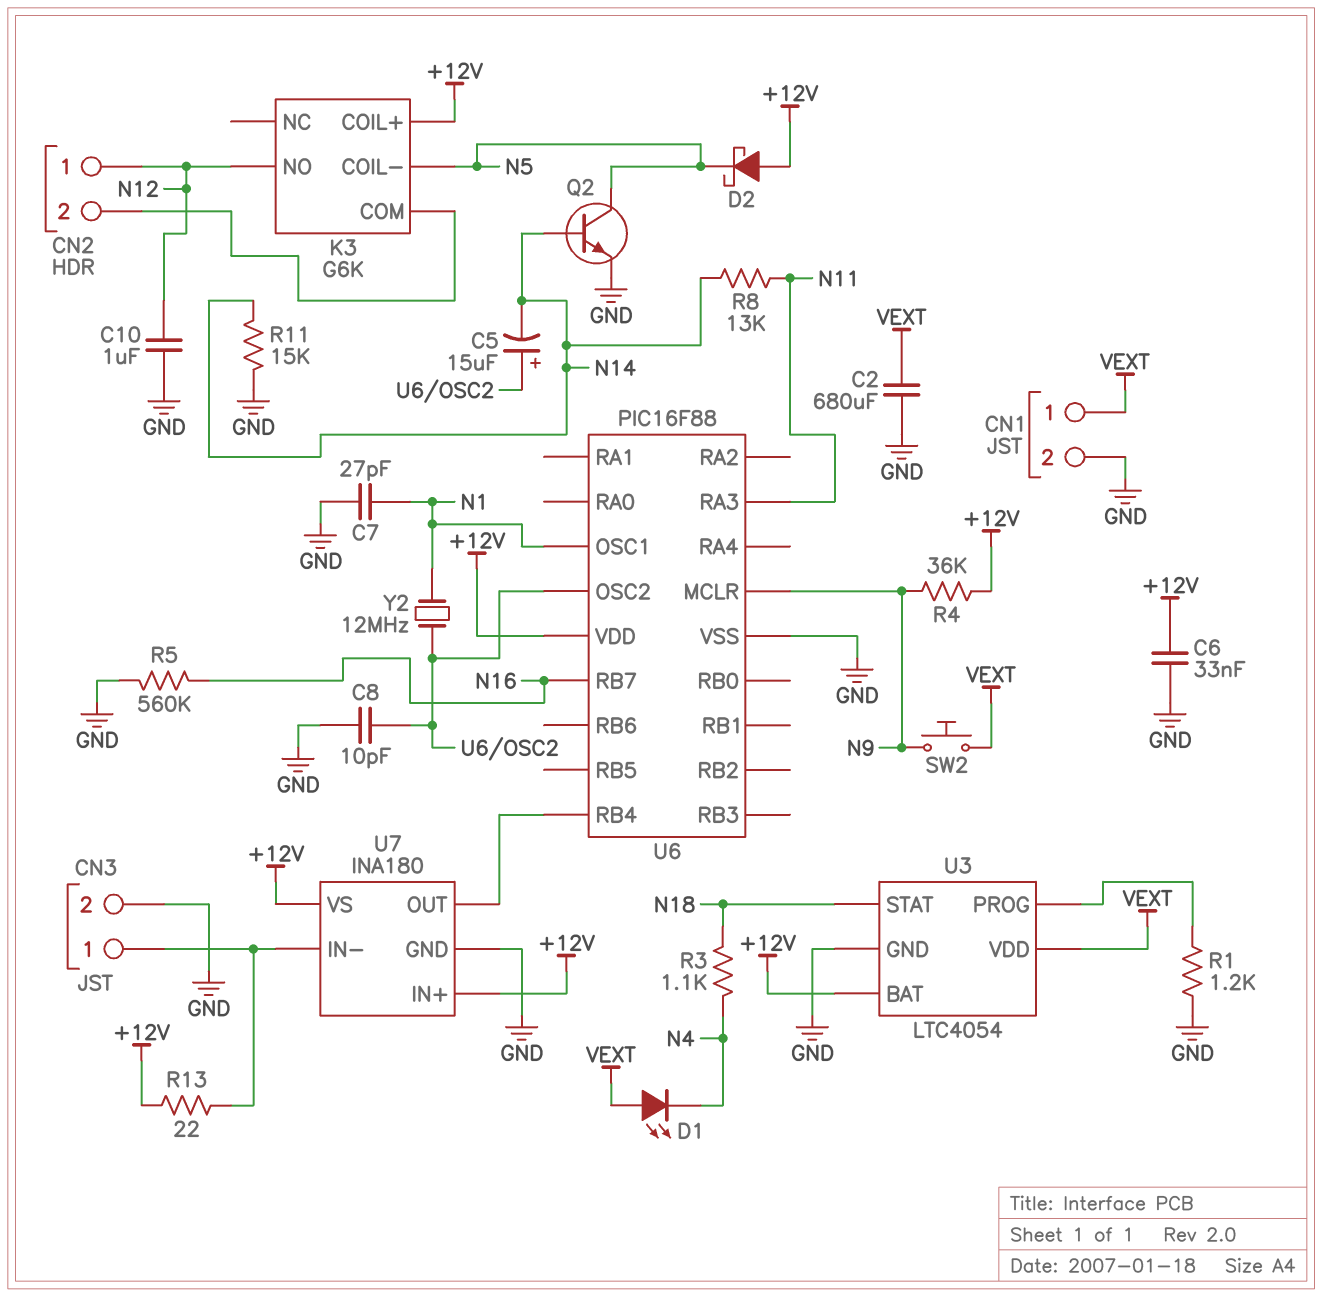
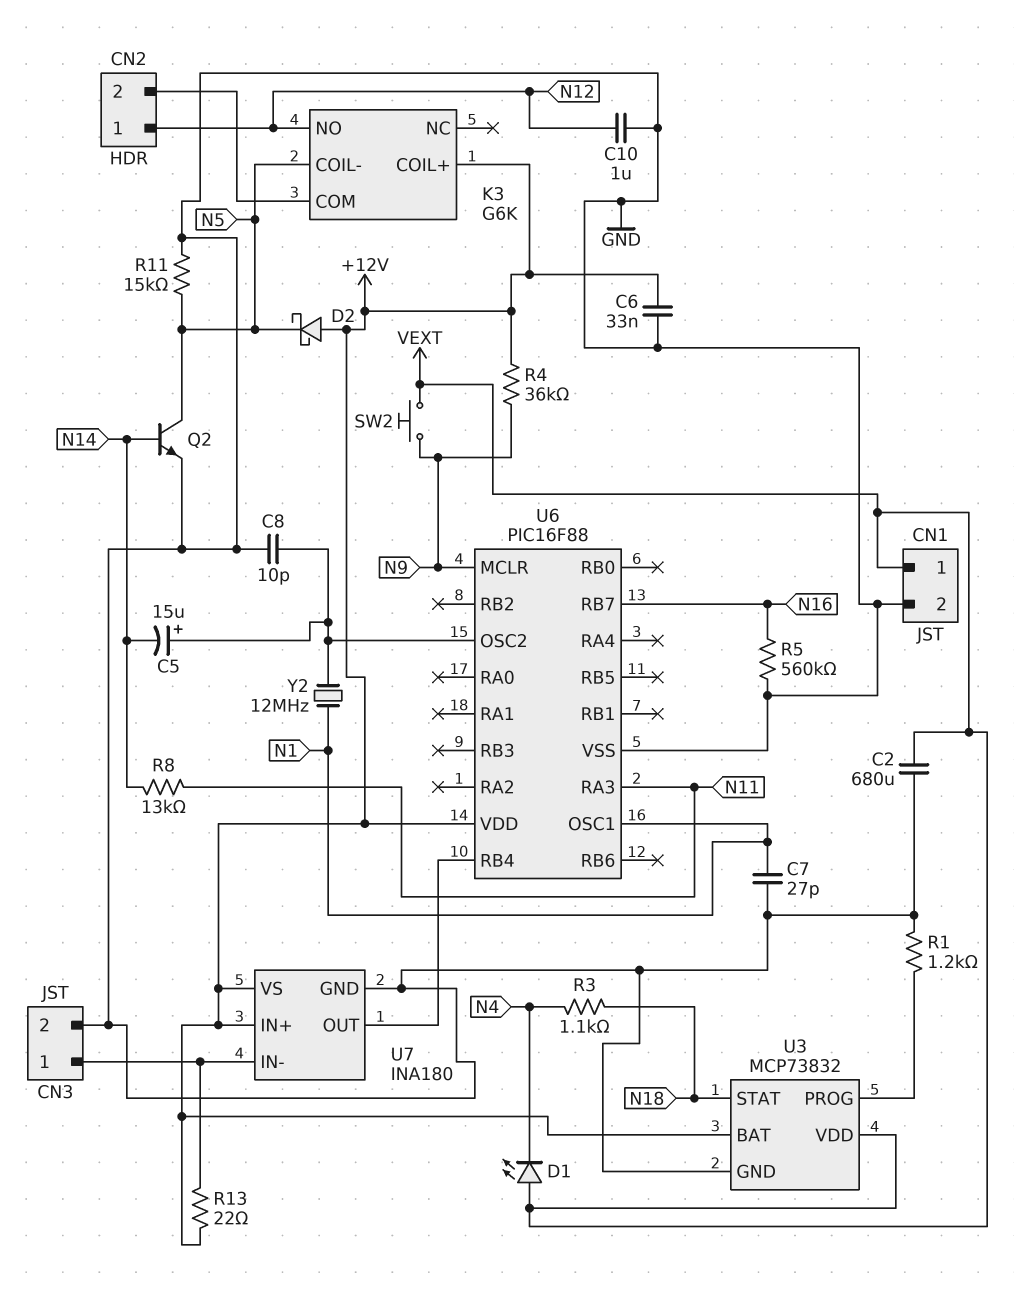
R11: 15k (GND, N14) -> 15k (GND, N5)
U3: LTC4054 -> MCP73832

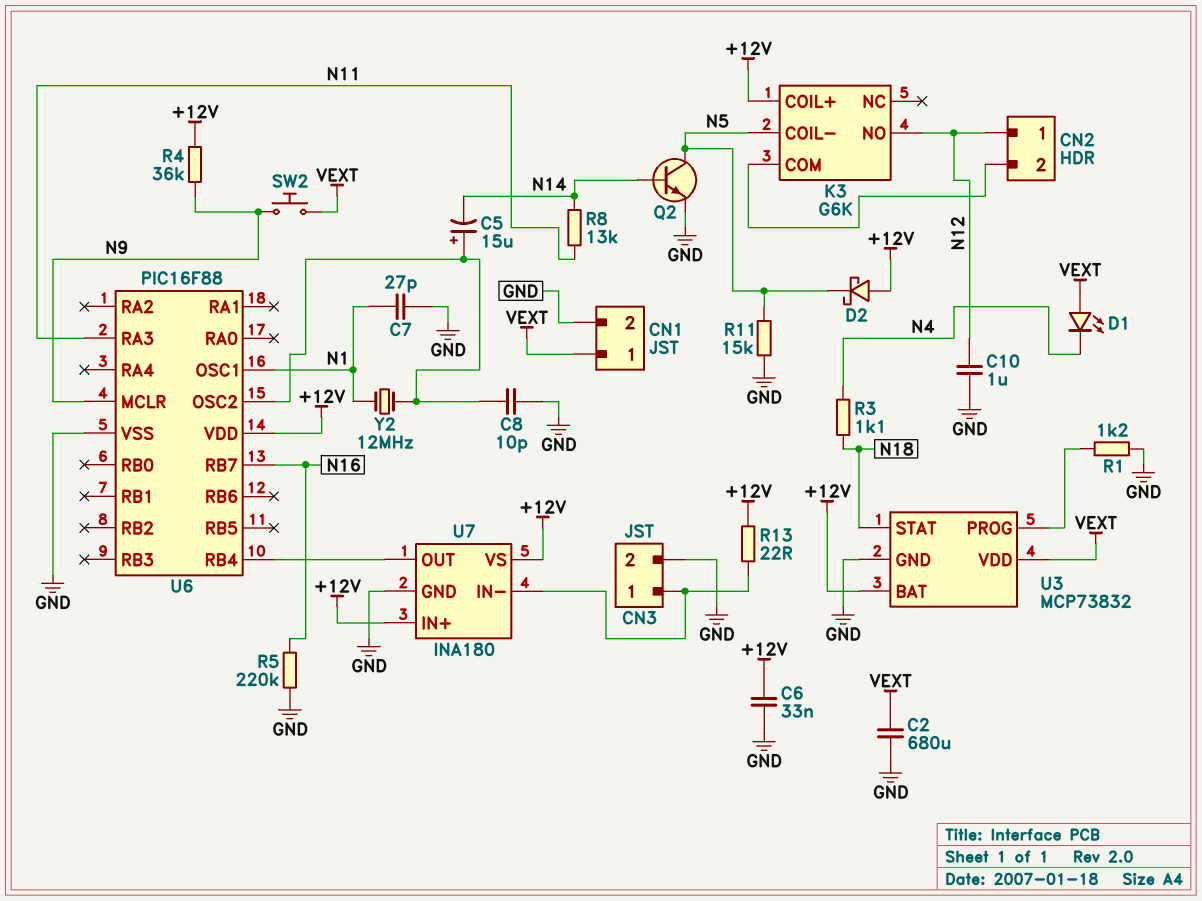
R5: 560k (GND, N16) -> 220k (GND, N16)

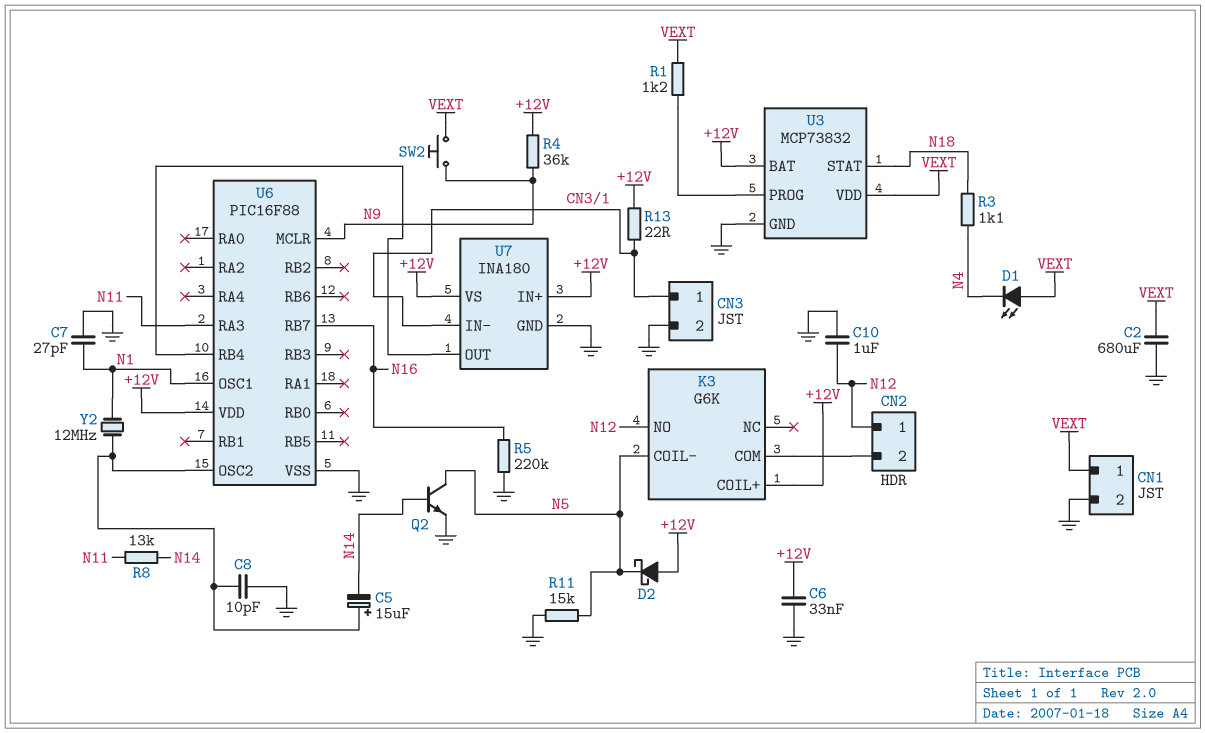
R1: 1.2k (GND, U3/PROG) -> 1.2k (U3/PROG, VEXT)

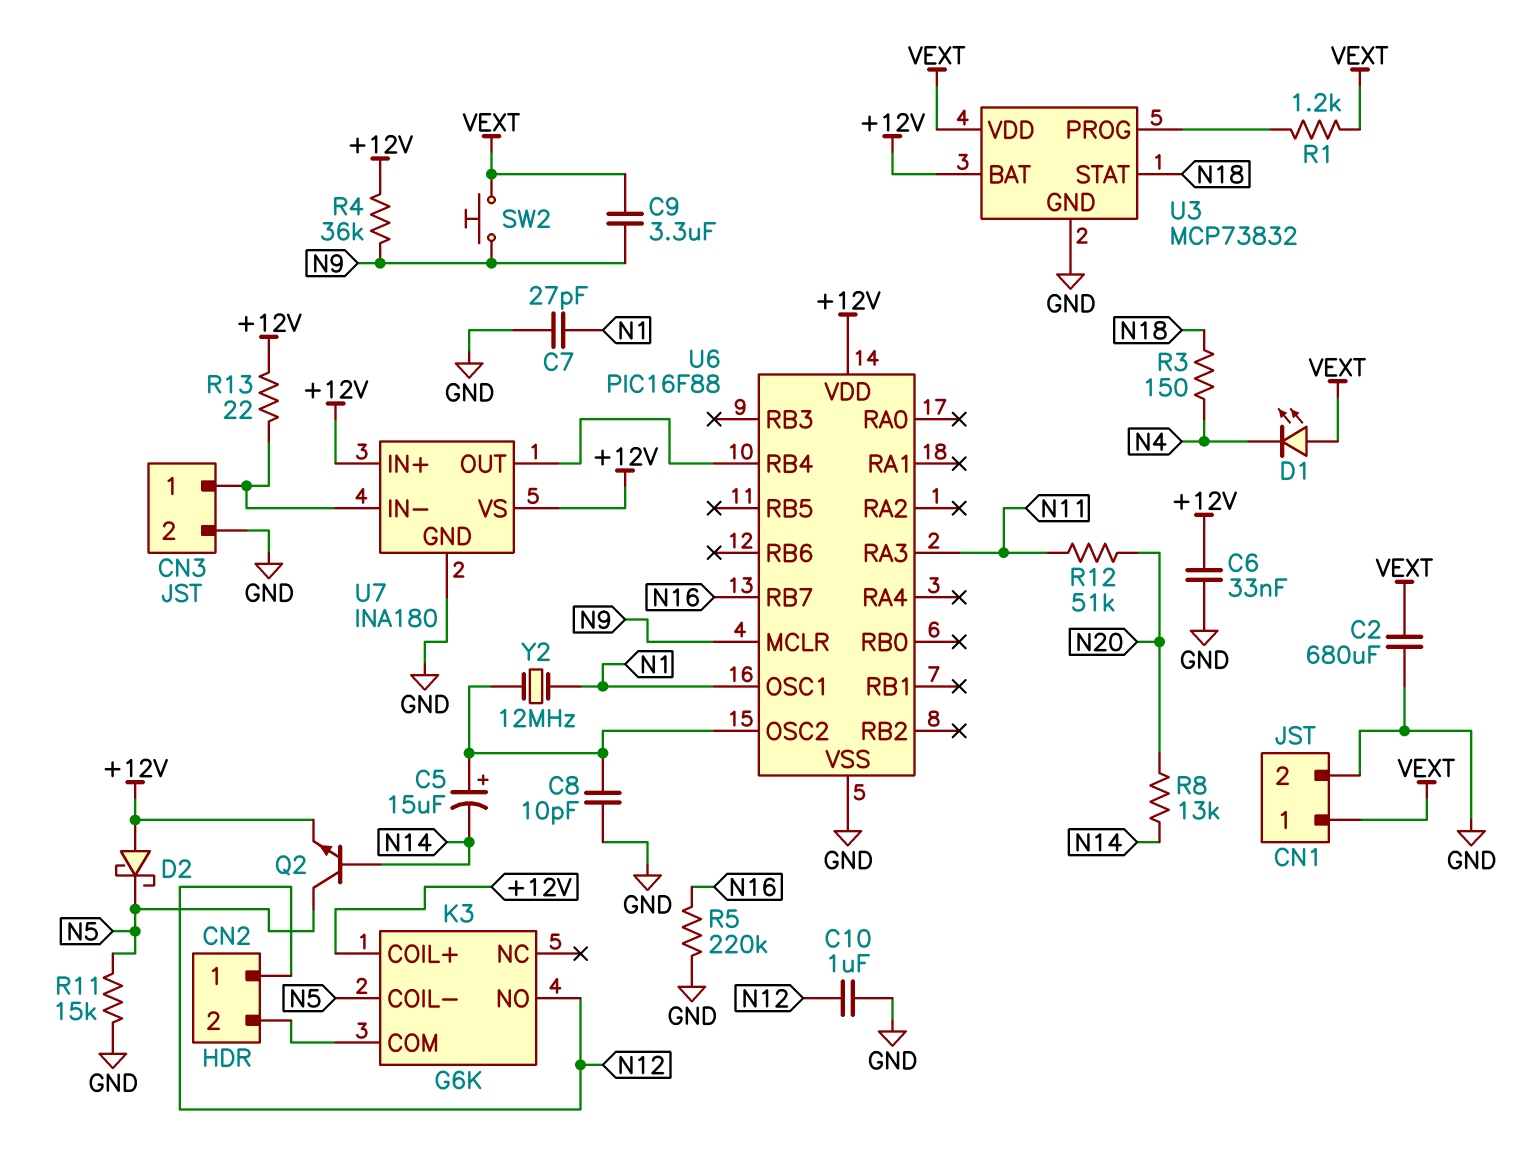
C9: none -> 3.3uF (N9, VEXT)
Q2: NPN (B N14, C N5, E GND) -> NPN (B N14, C N5, E +12V)
R3: 1.1k (N4, N18) -> 150 (N4, N18)
R8: 13k (N11, N14) -> 13k (N14, N20)
R12: none -> 51k (N11, N20)

